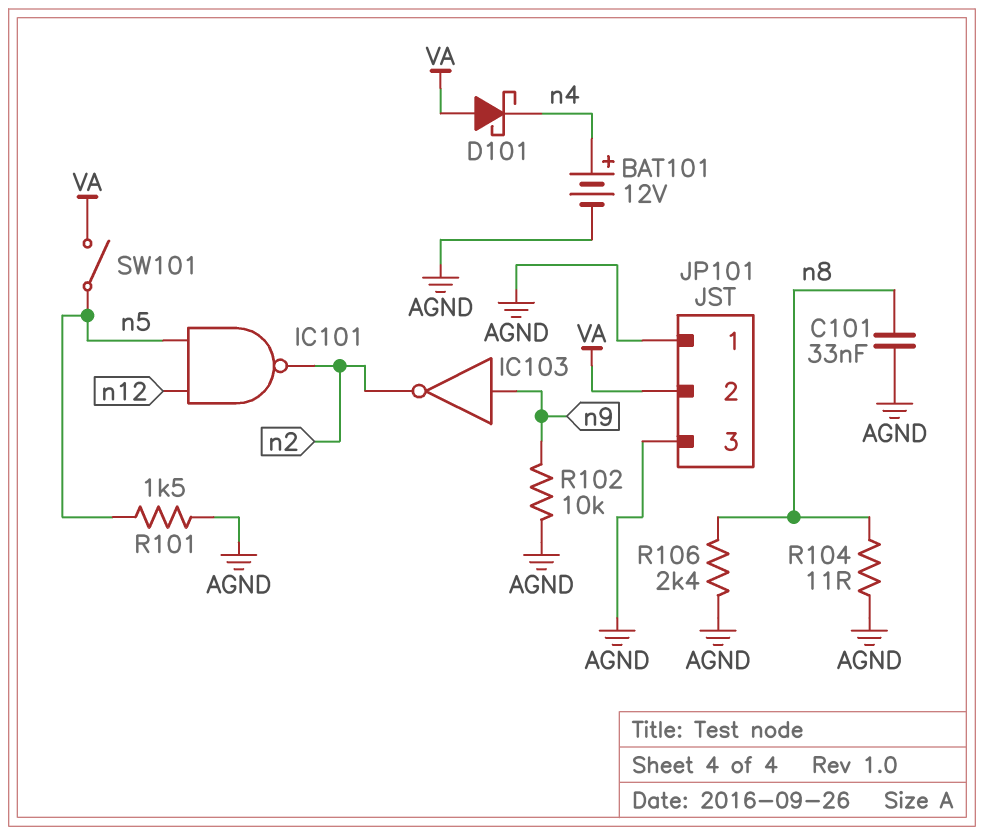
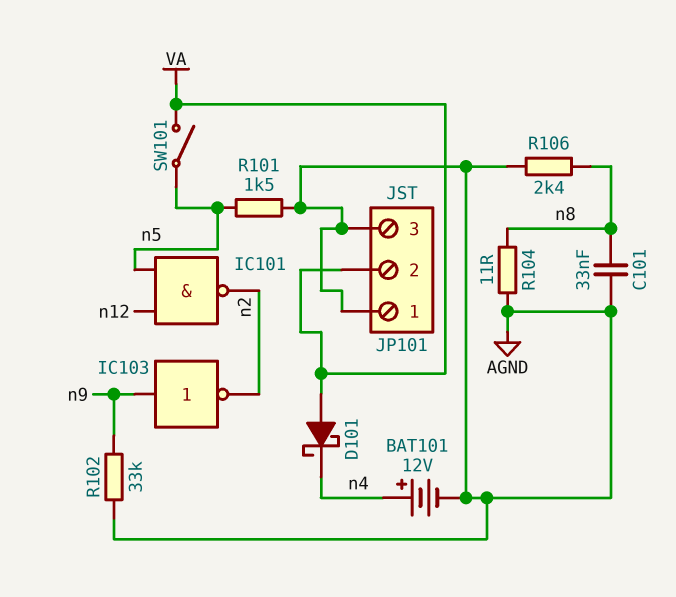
R102: 10k (AGND, n9) -> 33k (AGND, n9)

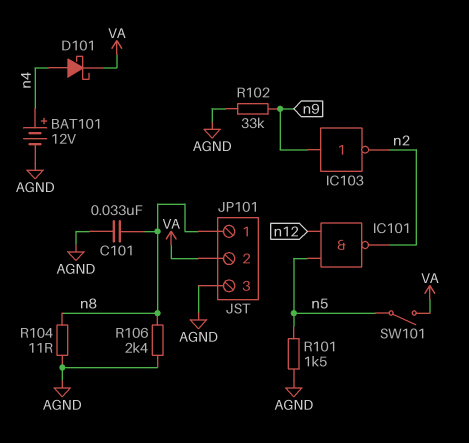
D101: schottky (A VA, K n4) -> schottky (A n4, K VA)
JP101 pin 1: AGND -> n8

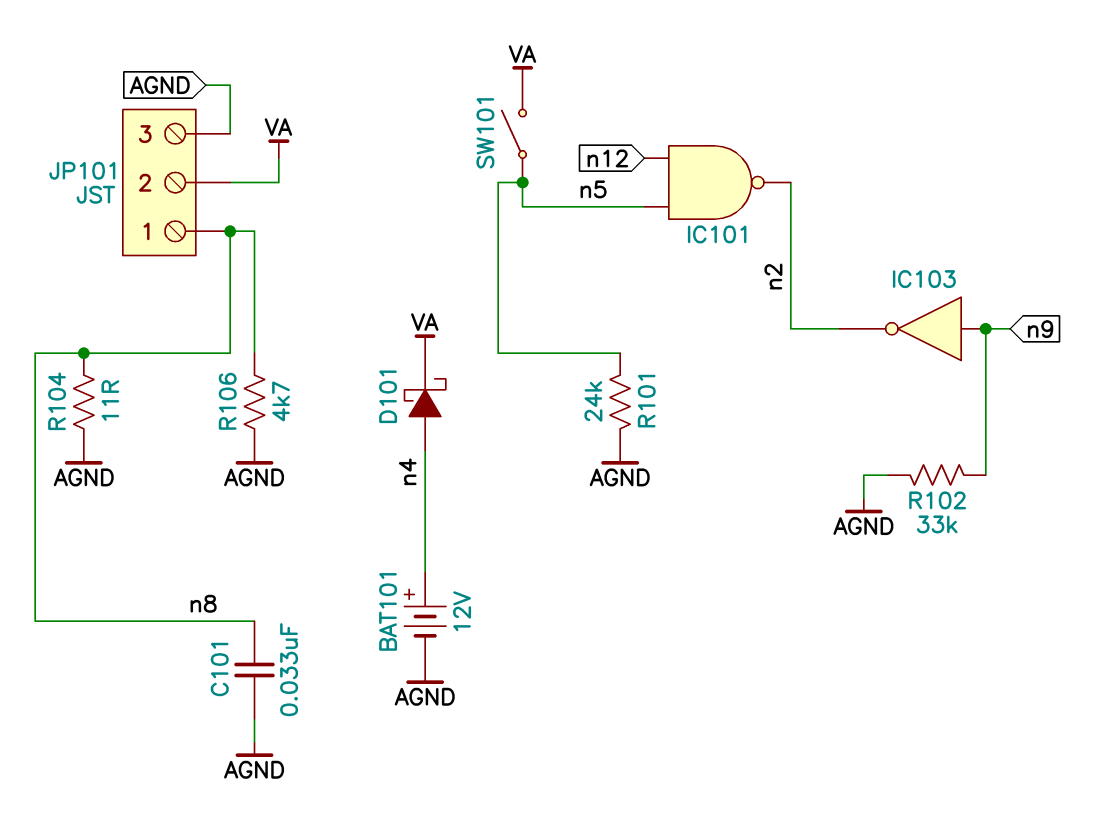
R101: 1.5k (AGND, n5) -> 24k (AGND, n5)
R106: 2.4k (AGND, n8) -> 4.7k (AGND, n8)

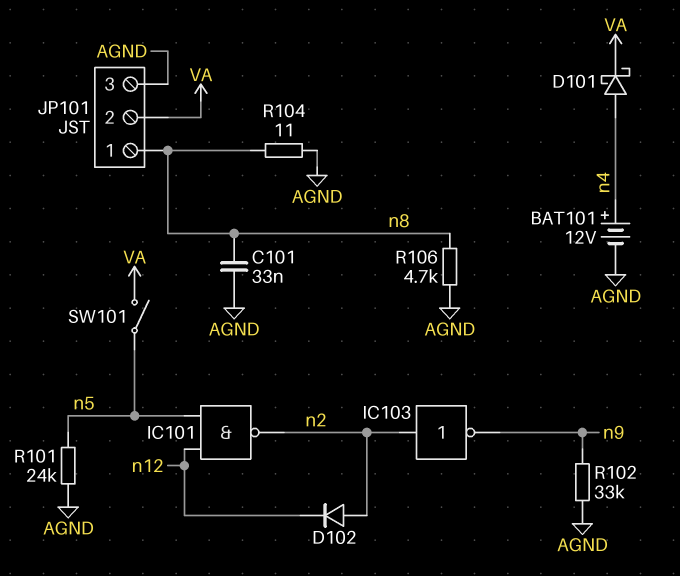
D102: none -> diode (A n2, K n12)
IC103: NOT (in n9, out n2) -> NOT (in n2, out n9)

